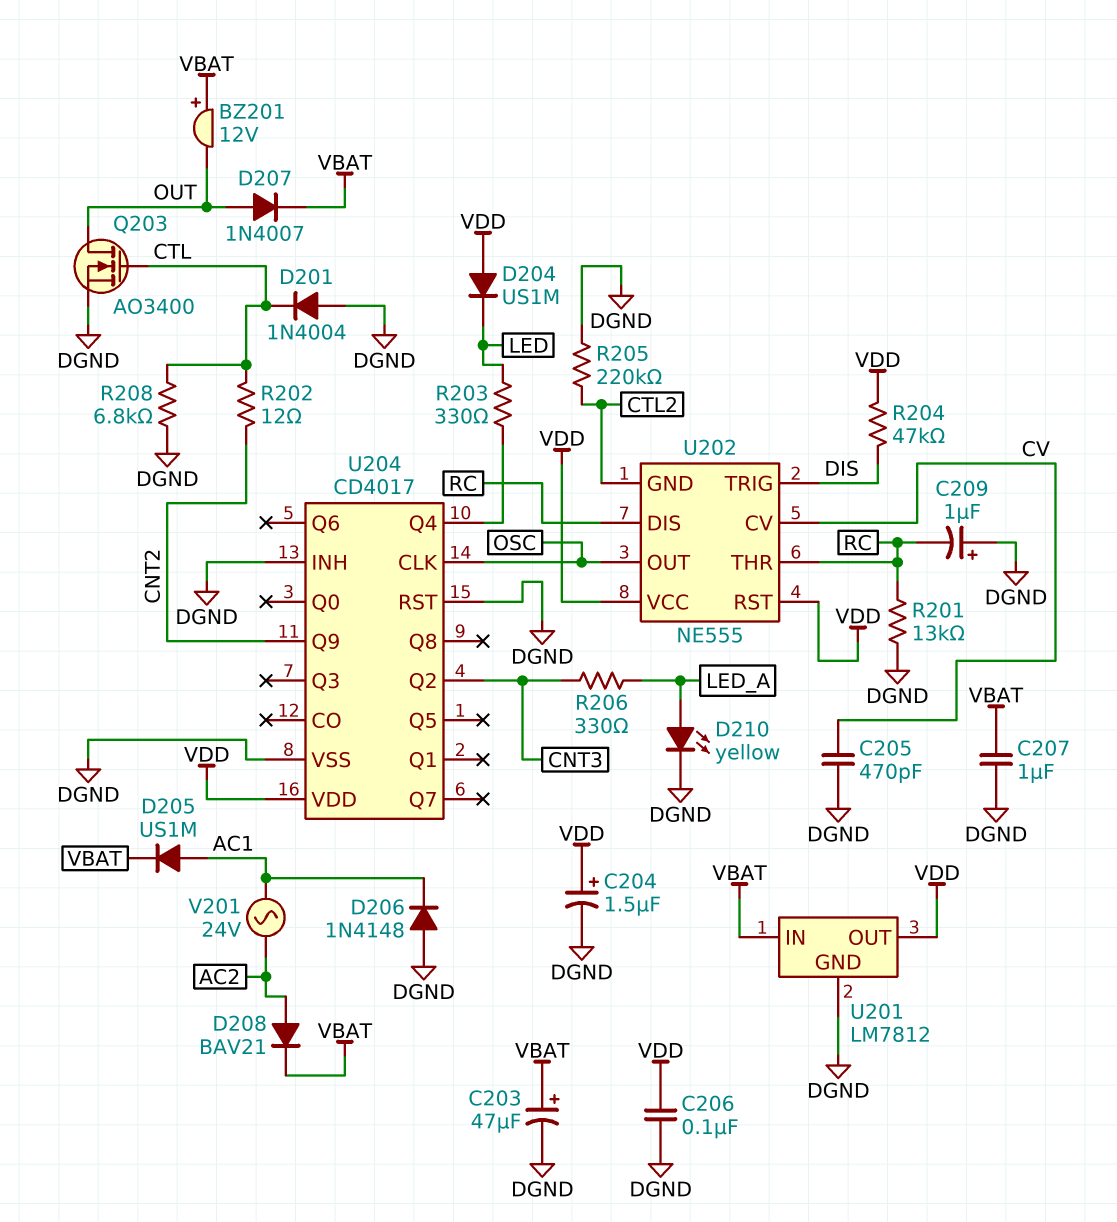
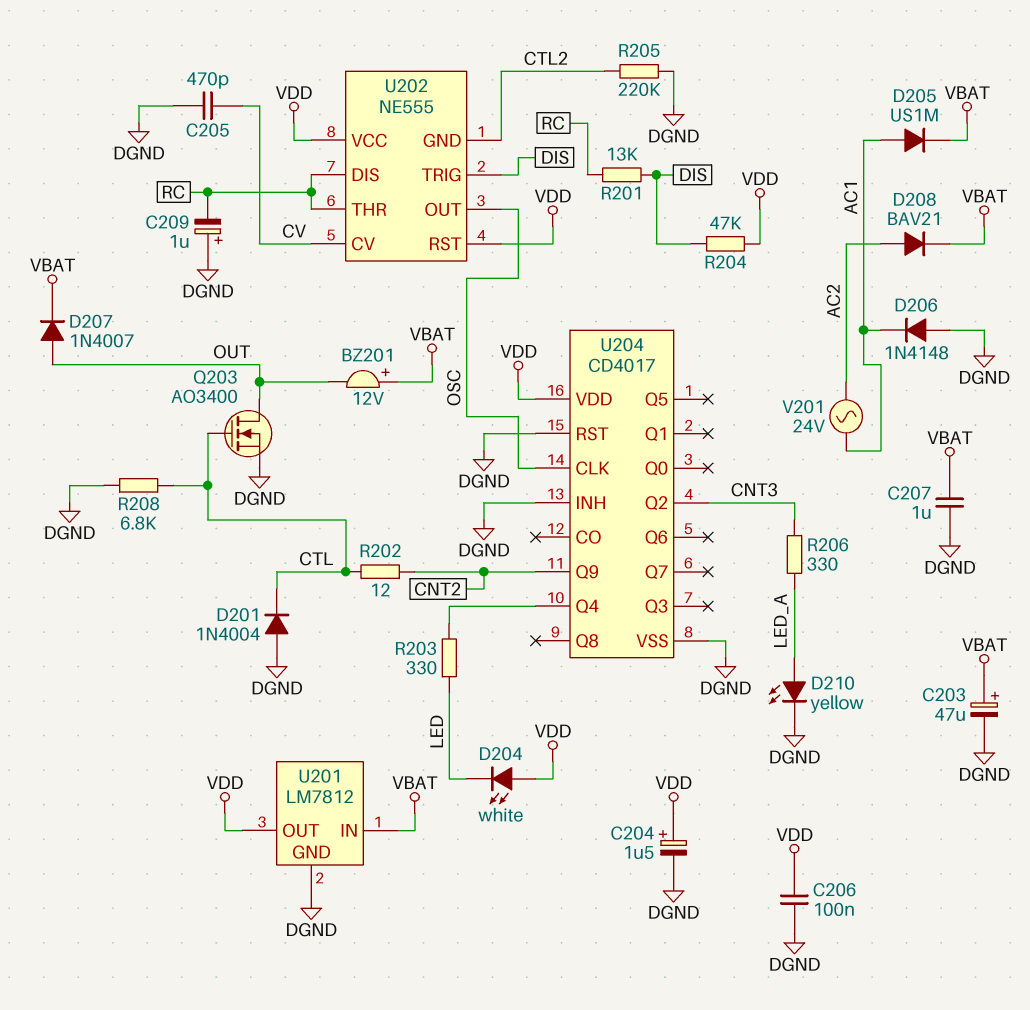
D204: diode US1M (A VDD, K LED) -> LED white (A VDD, K LED)
R201: 13k (DGND, RC) -> 13k (DIS, RC)

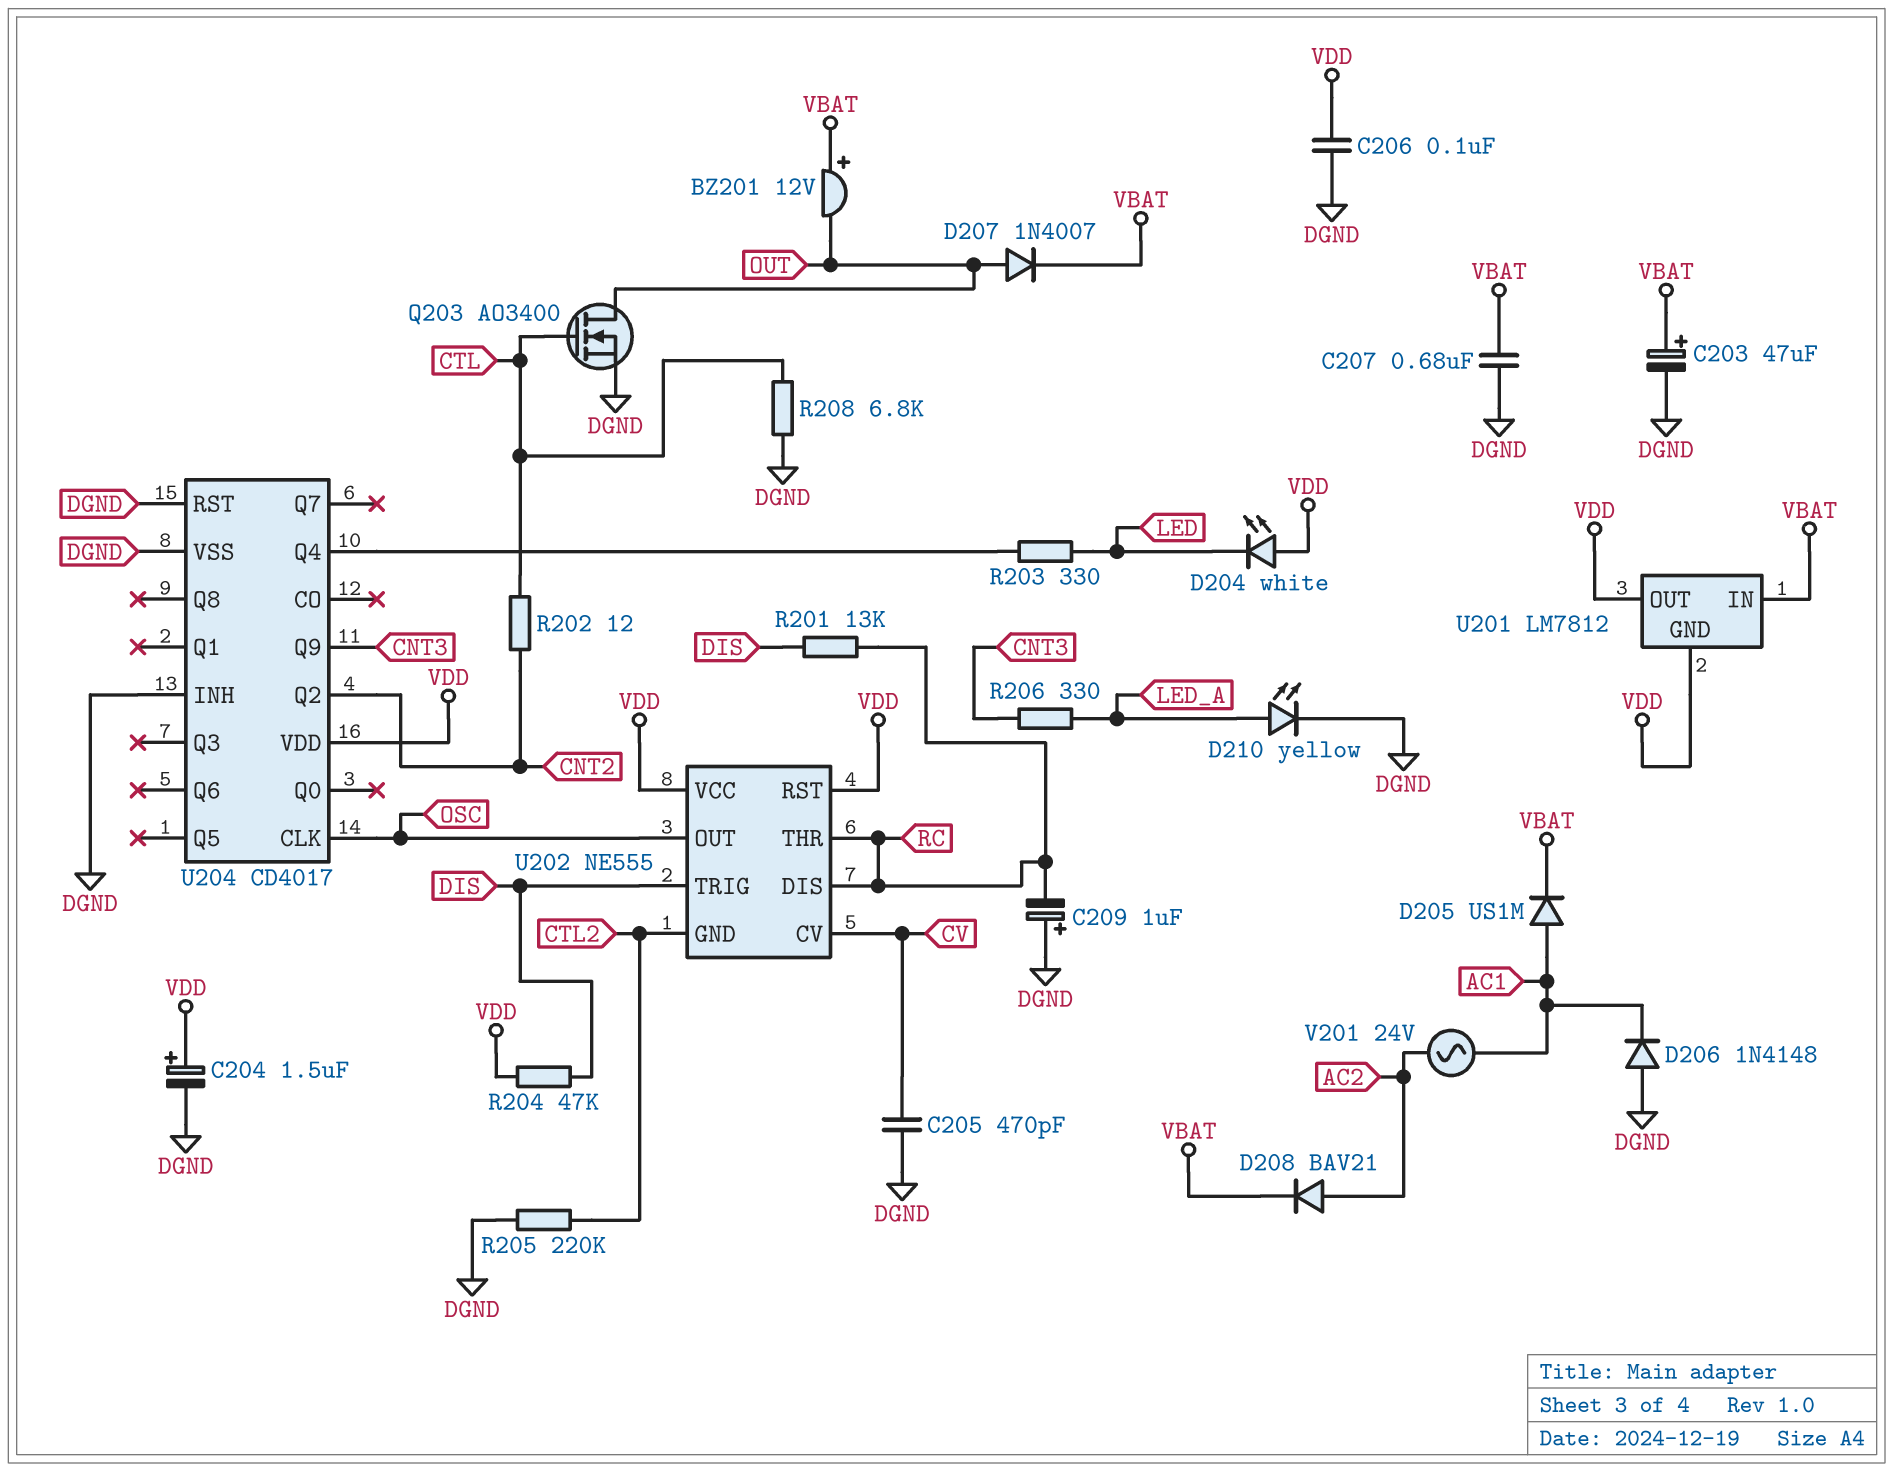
C207: 1uF (DGND, VBAT) -> 680nF (DGND, VBAT)
D201: diode 1N4004 (A DGND, K CTL) -> none
U201 pin GND: DGND -> VDD
U204 pin Q2: CNT3 -> CNT2
U204 pin Q9: CNT2 -> CNT3

